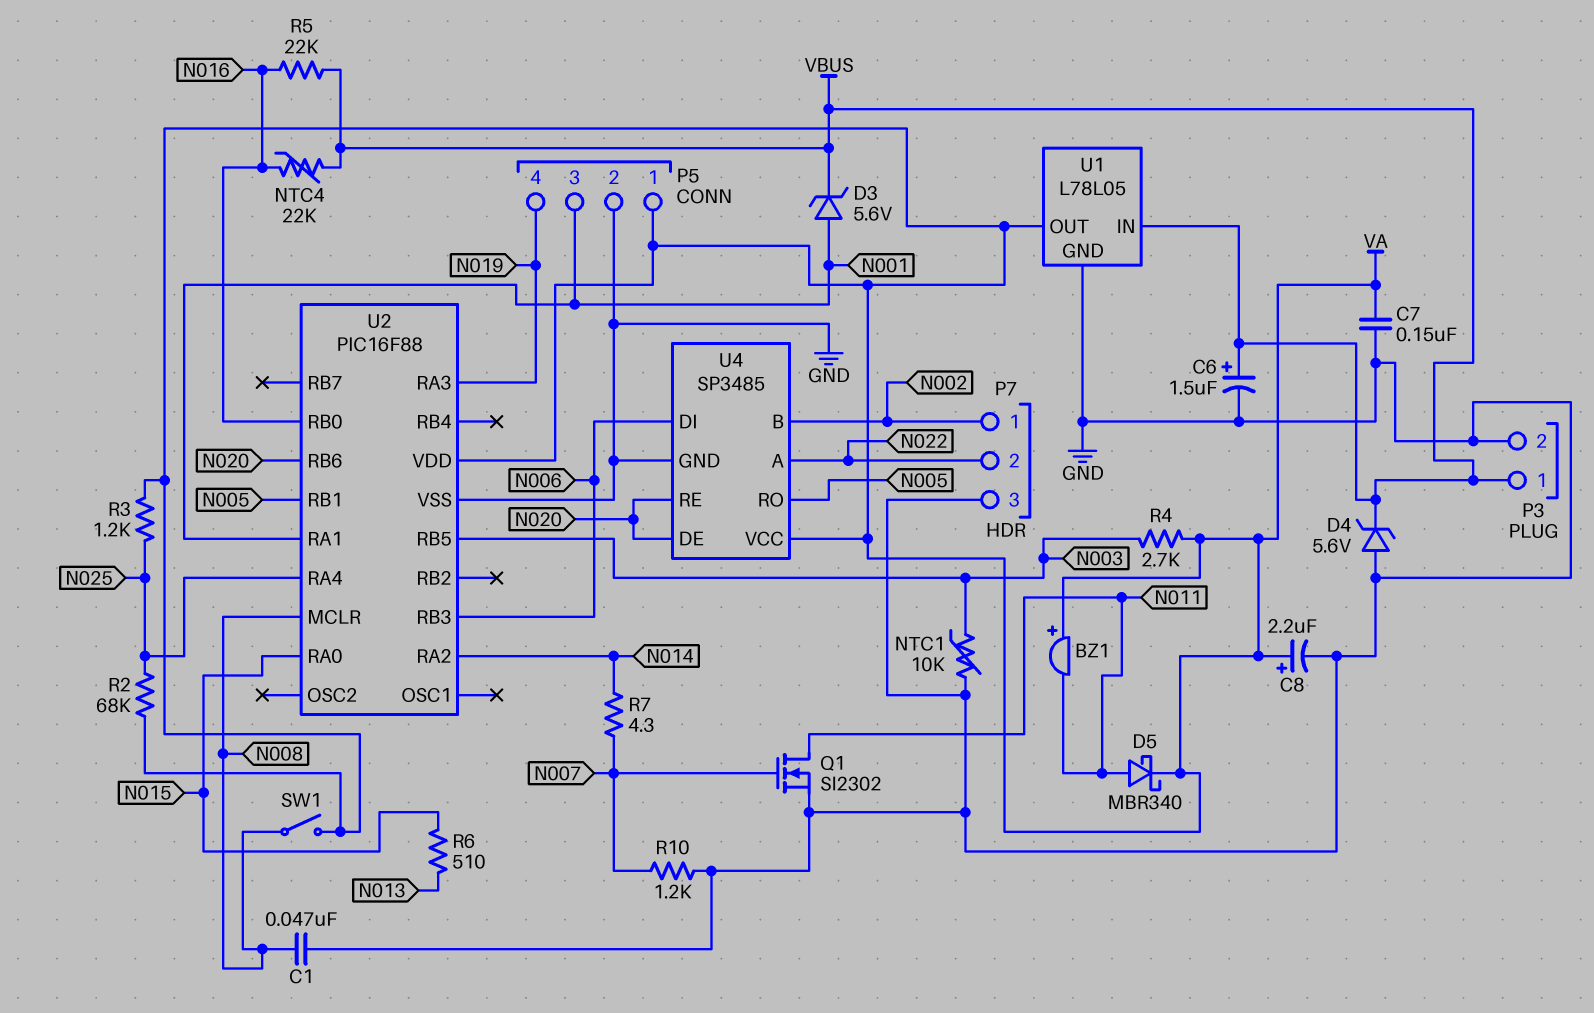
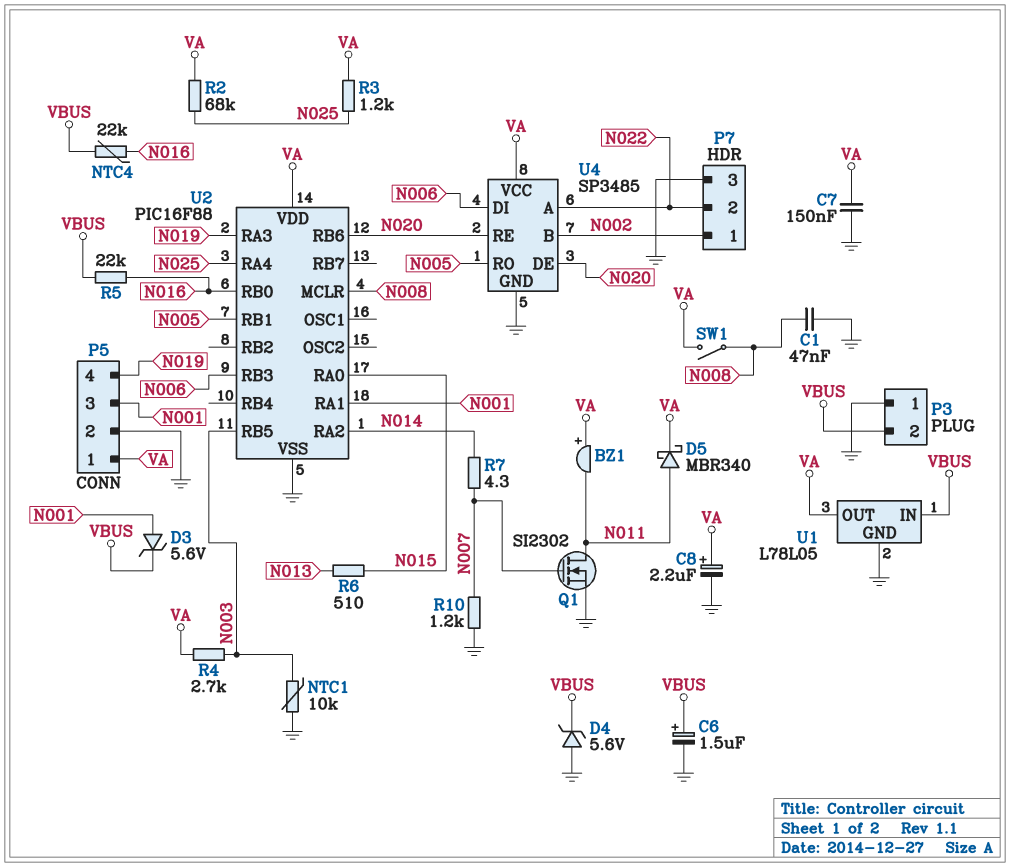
P3 pin 1: VBUS -> GND
P3 pin 2: GND -> VBUS

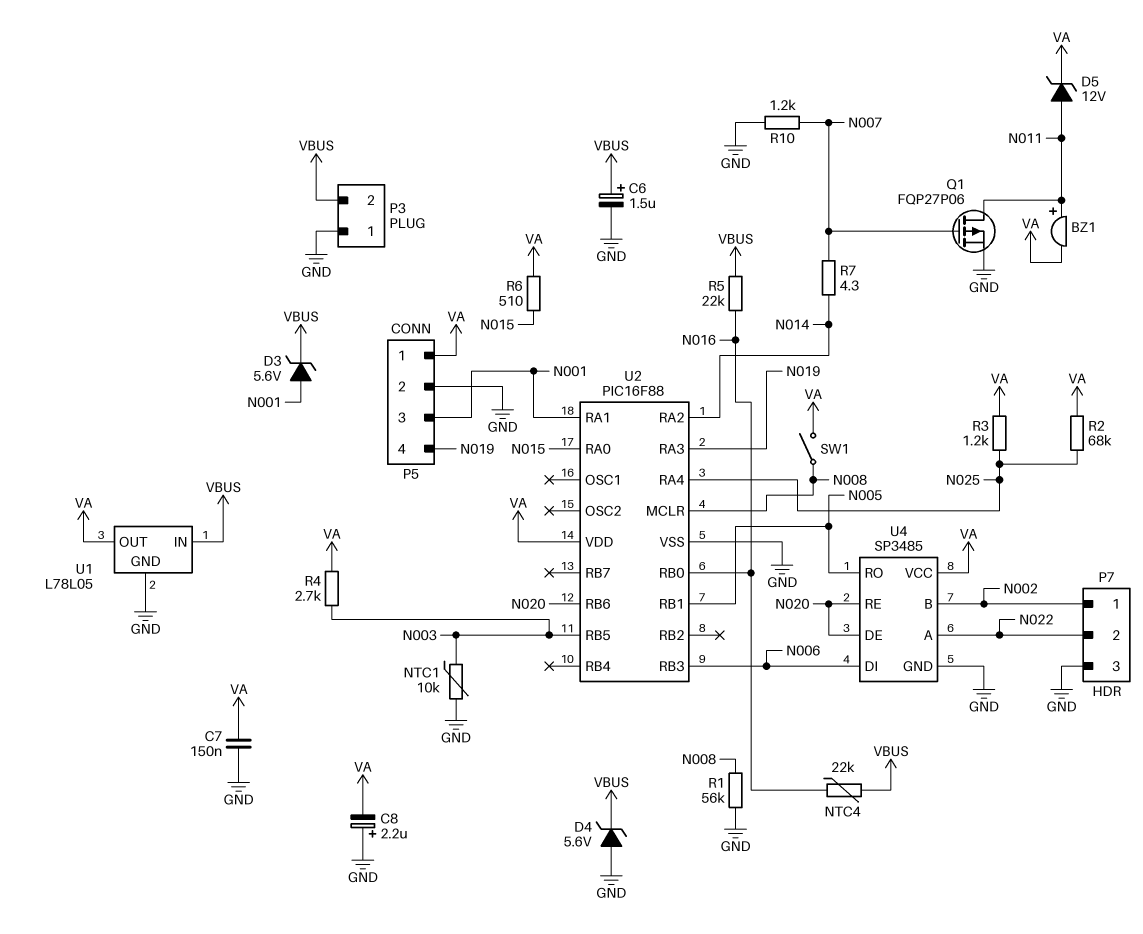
BZ1: buzzer (plus VA, minus N011) -> buzzer (plus N011, minus VA)
C1: 47nF (GND, N008) -> none
C8: 2.2uF (plus VA, minus GND) -> 2.2uF (plus GND, minus VA)
D5: schottky MBR340 (A N011, K VA) -> zener 12V (A N011, K VA)
Q1: NMOS SI2302 (G N007, D N011, S GND) -> PMOS FQP27P06 (G N007, D N011, S GND)
R1: none -> 56k (GND, N008)
R6: 510 (N013, N015) -> 510 (N015, VA)

